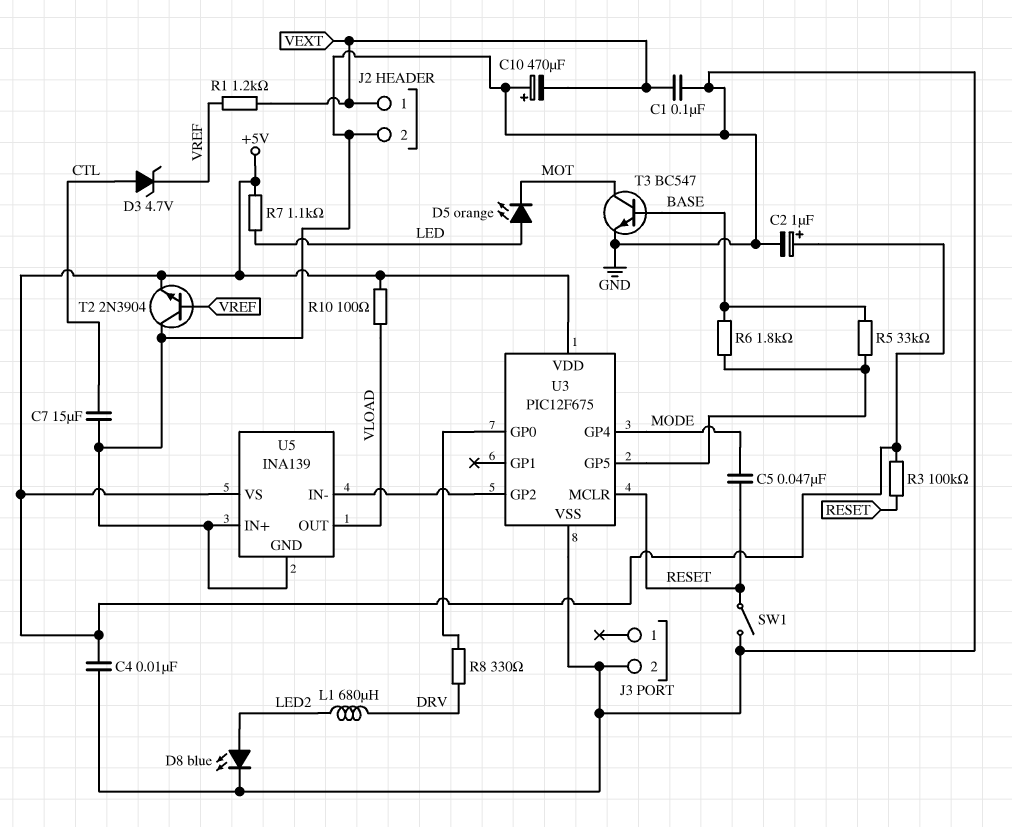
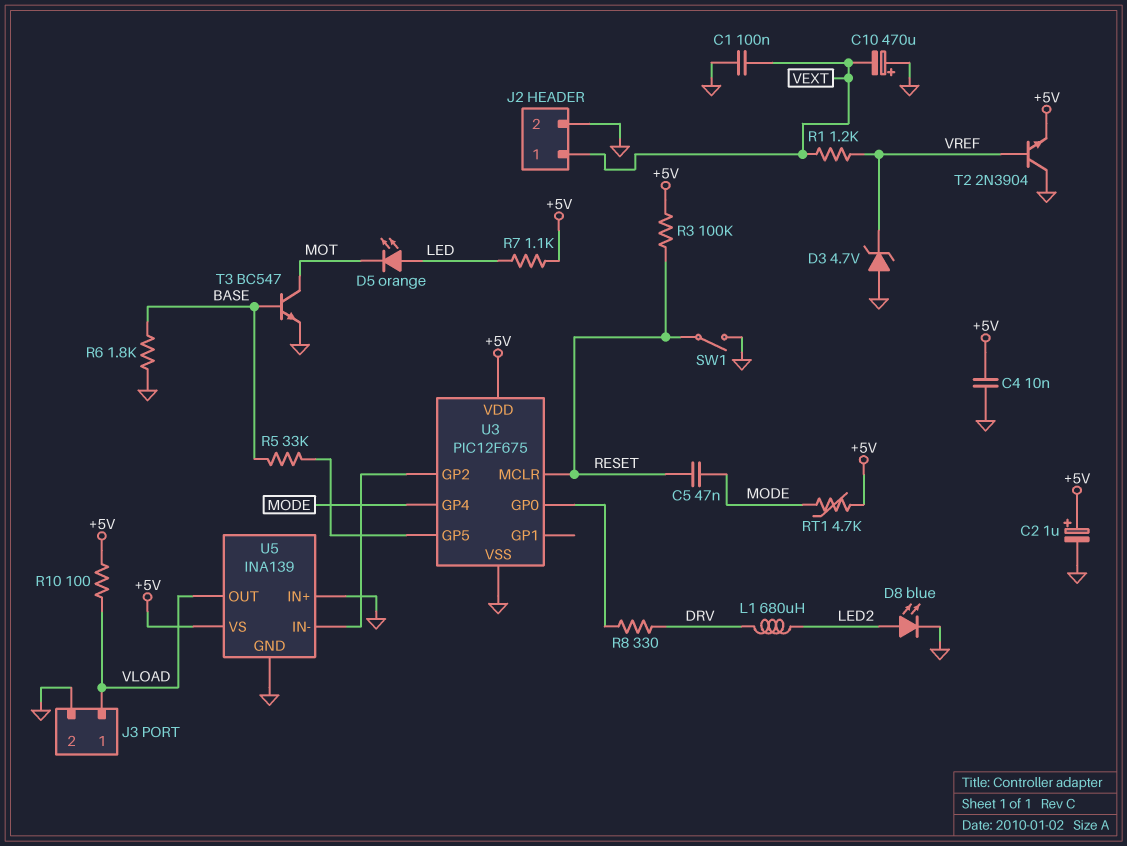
C7: 15uF (CTL, GND) -> none
D3: zener 4.7V (A CTL, K VREF) -> zener 4.7V (A GND, K VREF)
J3 pin 1: none -> VLOAD
R6: 1.8k (BASE, U3/GP5) -> 1.8k (BASE, GND)
RT1: none -> 4.7k (+5V, MODE)

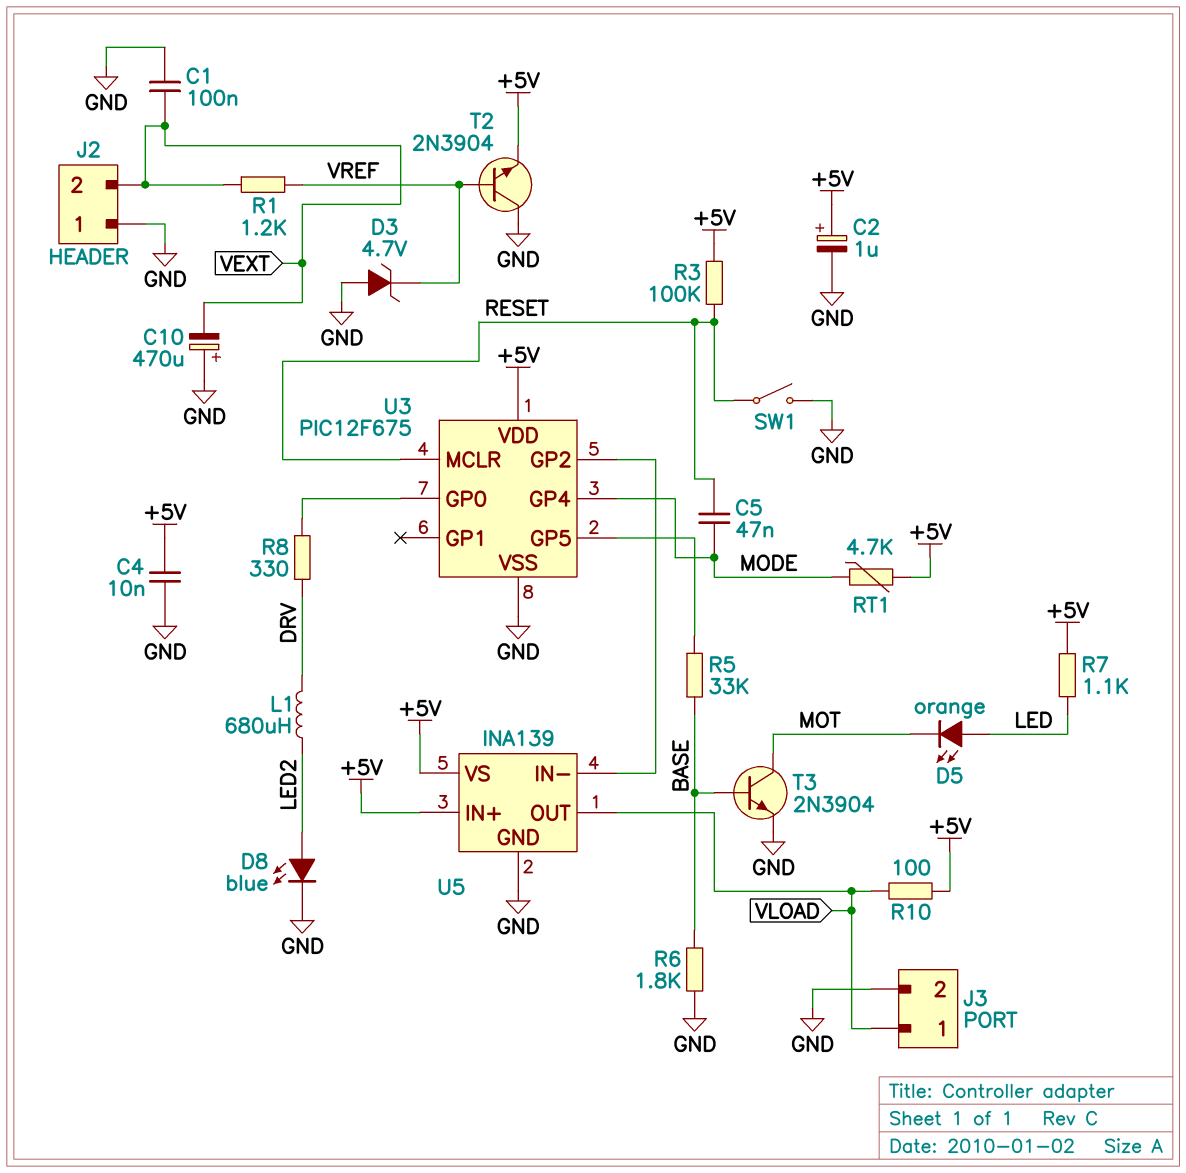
J2 pin 1: VEXT -> GND
J2 pin 2: GND -> VEXT
T3: NPN BC547 (B BASE, C MOT, E GND) -> NPN 2N3904 (B BASE, C MOT, E GND)
U5 pin IN+: GND -> +5V

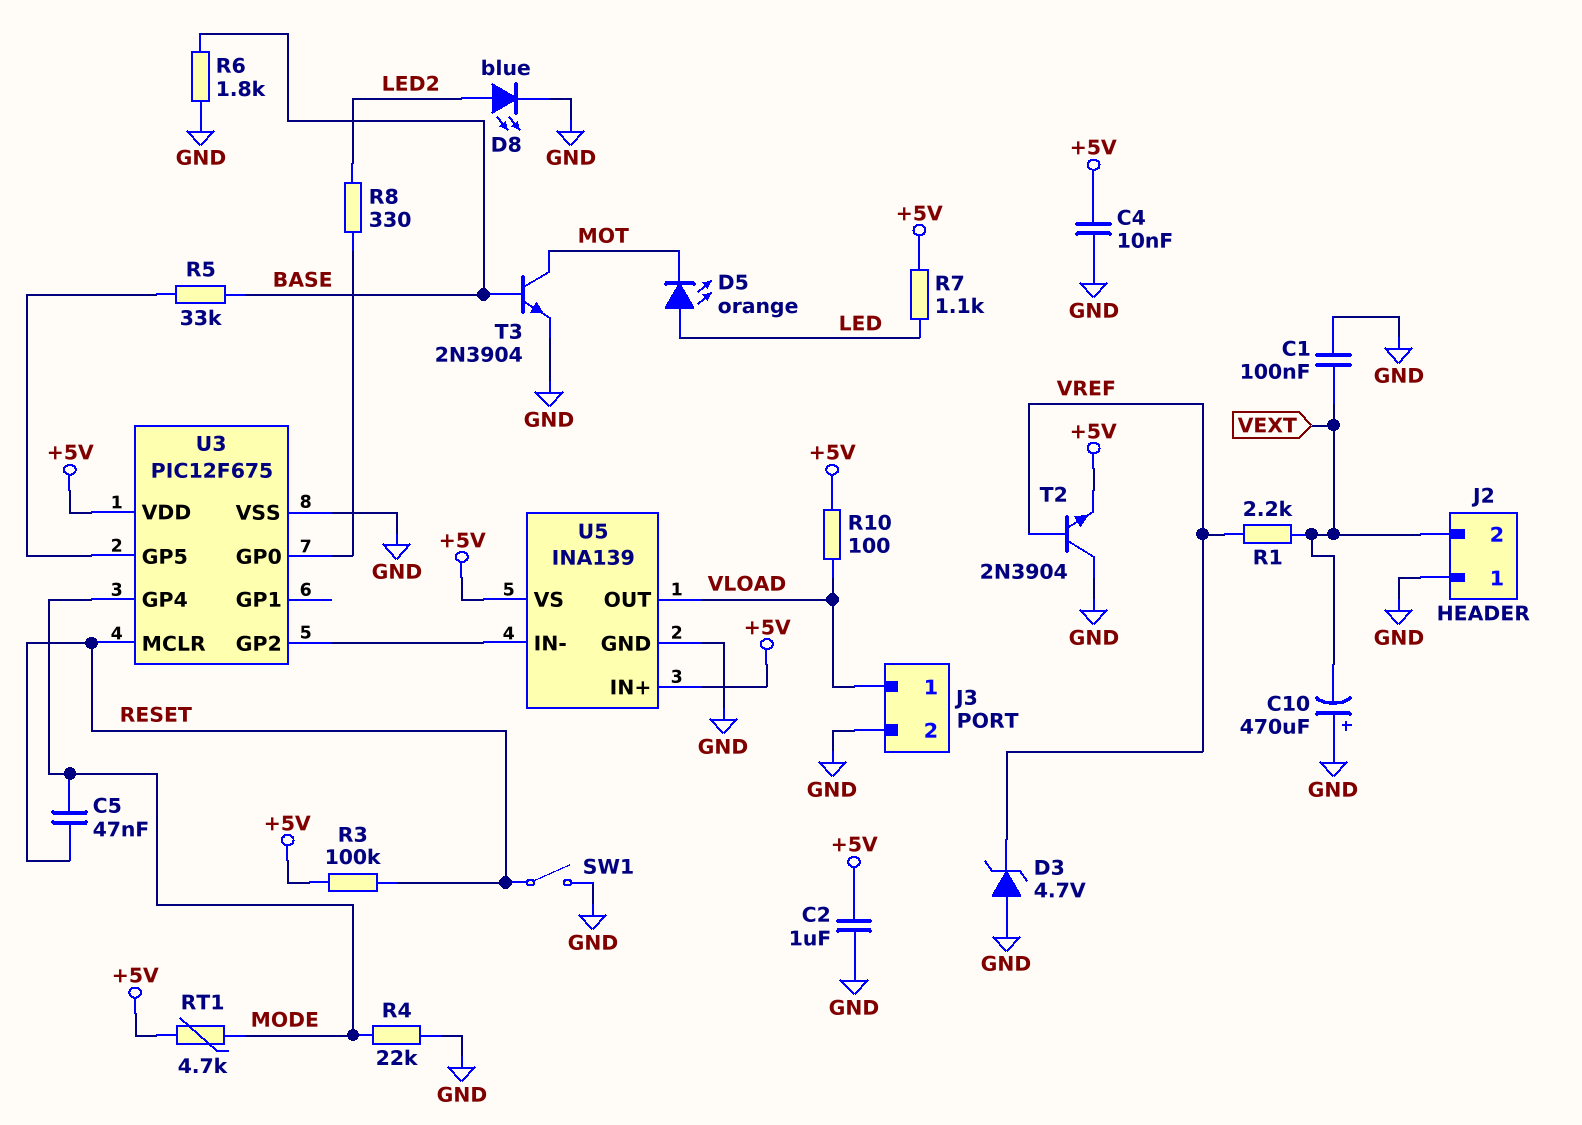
C2: 1uF (plus +5V, minus GND) -> 1uF (+5V, GND)
L1: 680uH (DRV, LED2) -> none
R1: 1.2k (VEXT, VREF) -> 2.2k (VEXT, VREF)
R4: none -> 22k (GND, MODE)
R8: 330 (DRV, U3/GP0) -> 330 (LED2, U3/GP0)

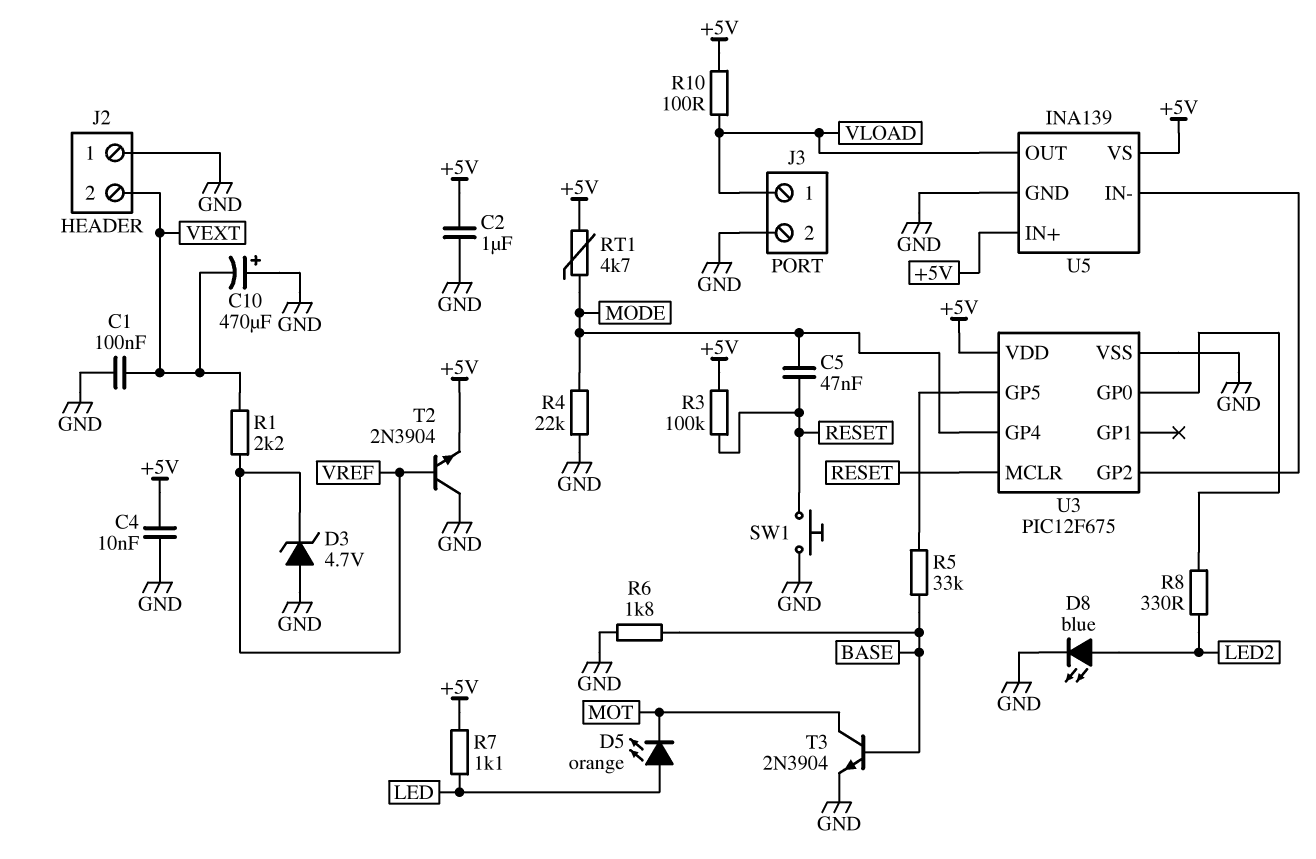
SW1: switch (GND, RESET) -> button (GND, RESET)

